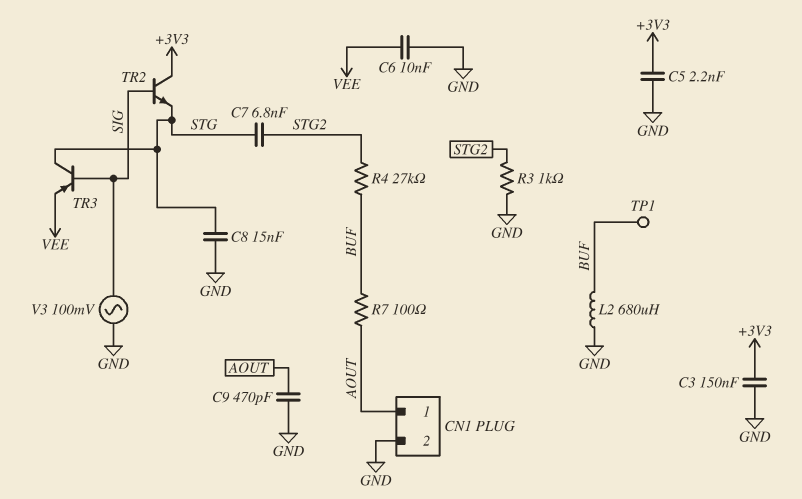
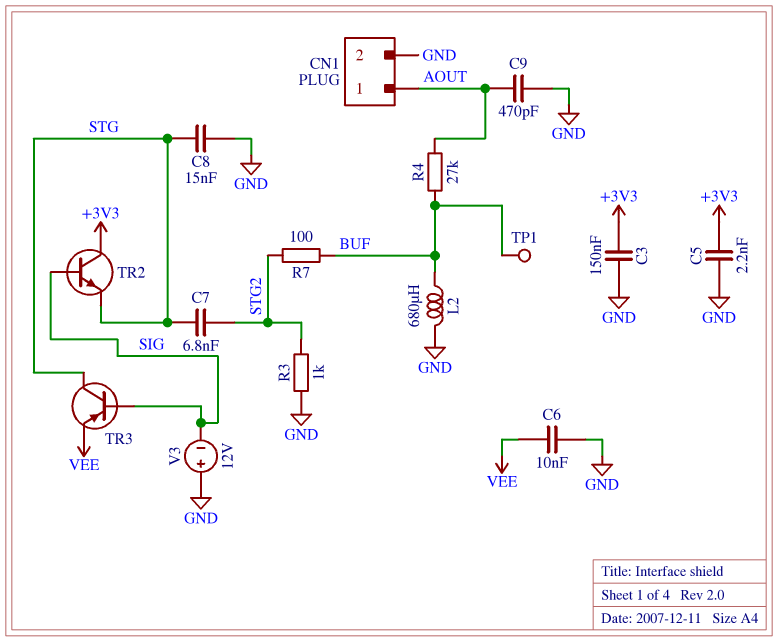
R4: 27k (BUF, STG2) -> 27k (AOUT, BUF)
R7: 100 (AOUT, BUF) -> 100 (BUF, STG2)
V3: AC 100mV (GND, SIG) -> 12V (plus GND, minus SIG)

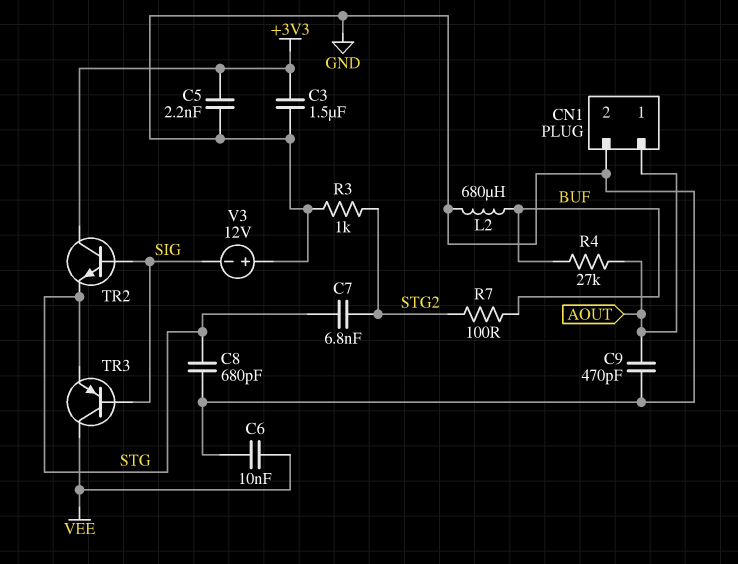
C3: 150nF (+3V3, GND) -> 1.5uF (+3V3, GND)
C8: 15nF (GND, STG) -> 680pF (GND, STG)
TP1: test point (BUF) -> none
TR3: PNP (B SIG, C STG, E VEE) -> PNP (B SIG, C VEE, E STG)

